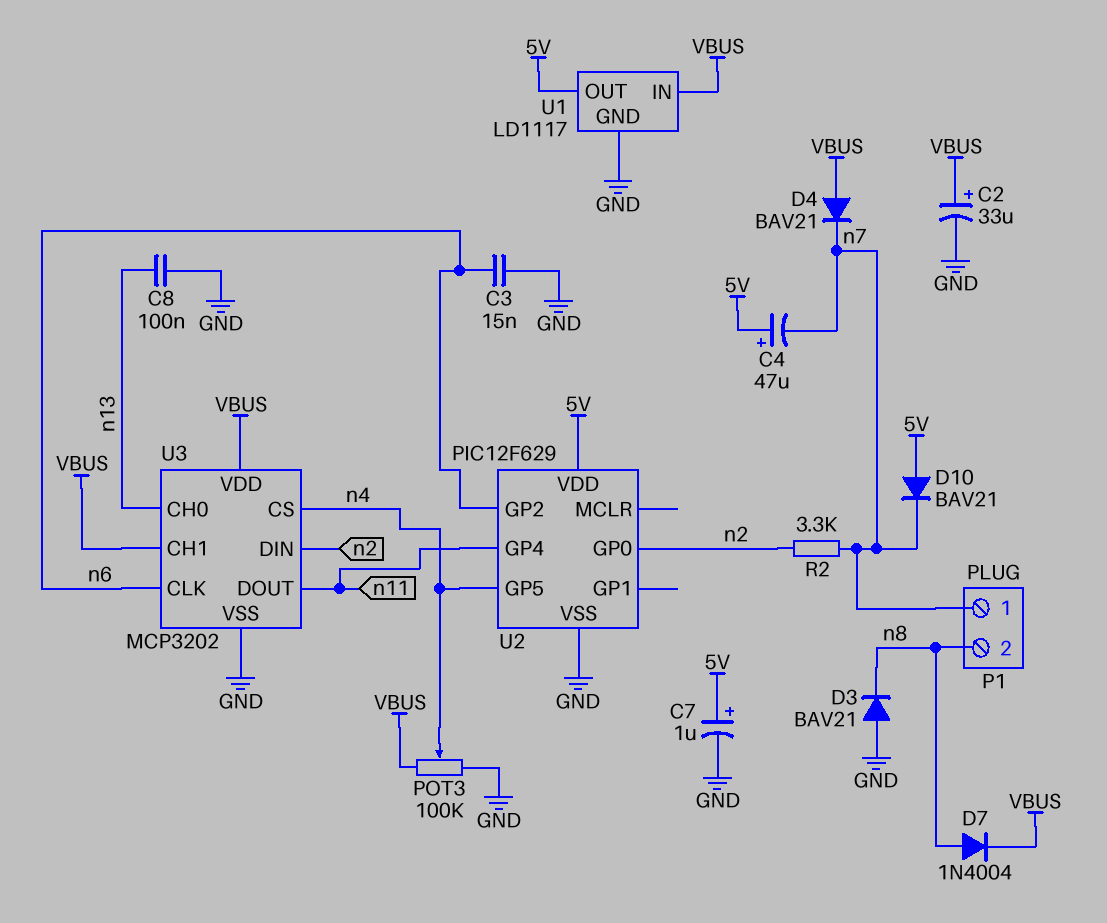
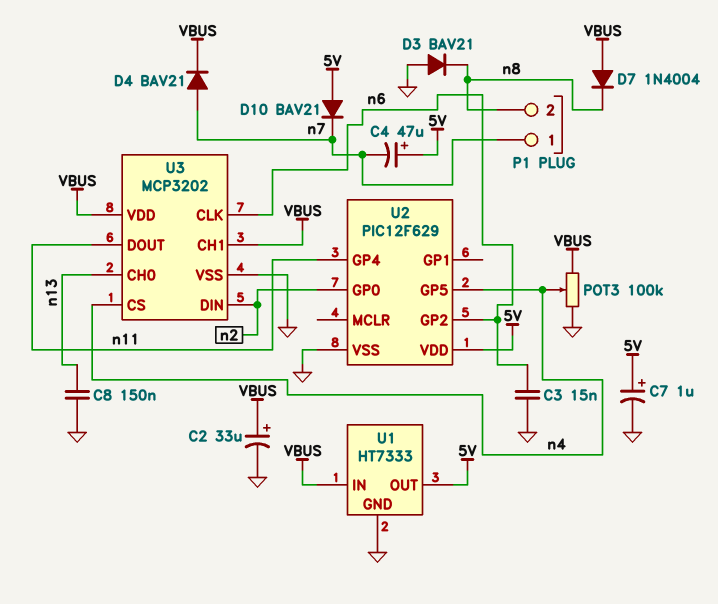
C8: 100nF (GND, n13) -> 150nF (GND, n13)
D4: diode BAV21 (A VBUS, K n7) -> diode BAV21 (A n7, K VBUS)
D7: diode 1N4004 (A n8, K VBUS) -> diode 1N4004 (A VBUS, K n8)
R2: 3.3k (n2, n7) -> none
U1: LD1117 -> HT7333

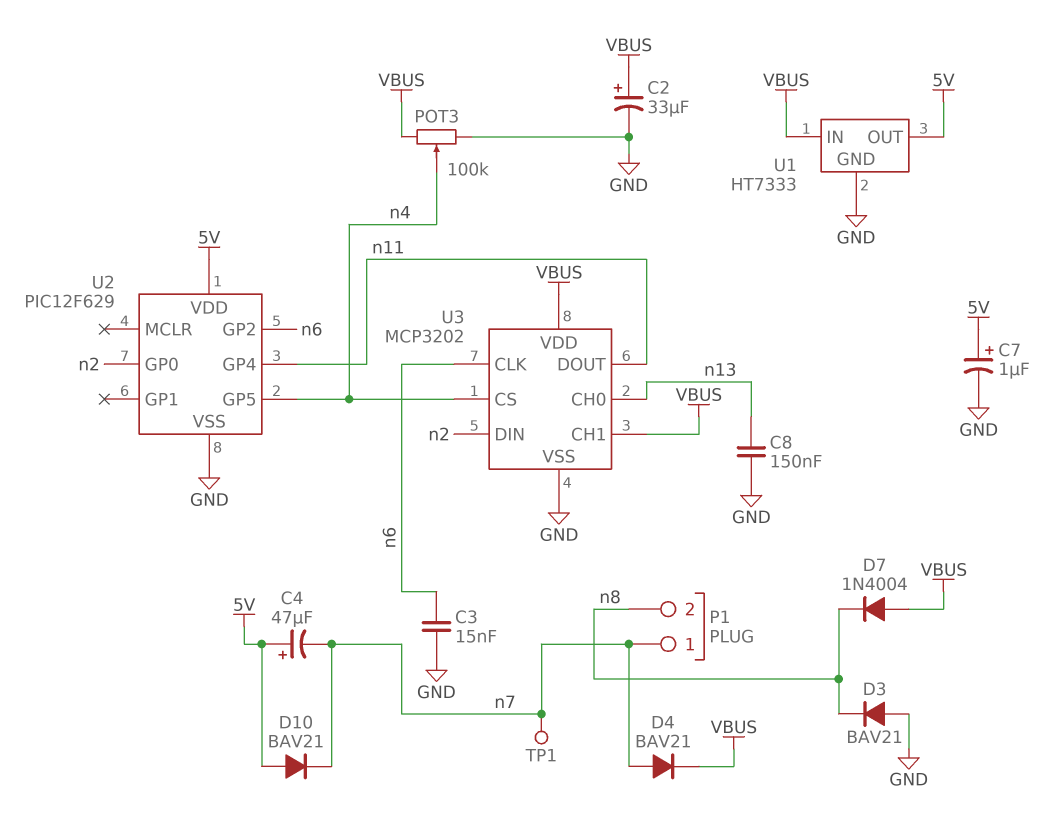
TP1: none -> test point (n7)

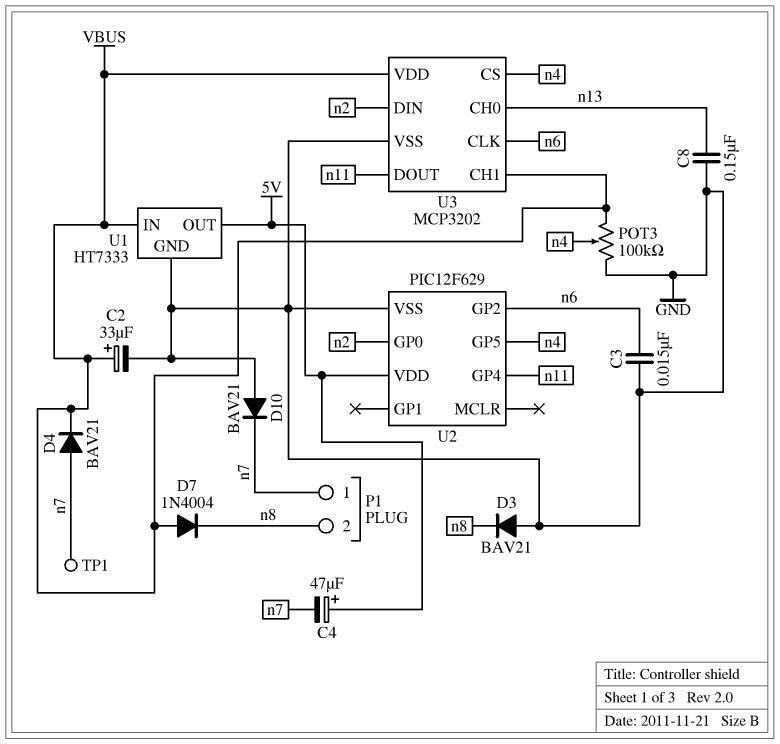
C7: 1uF (plus 5V, minus GND) -> none
D10: diode BAV21 (A 5V, K n7) -> diode BAV21 (A GND, K n7)

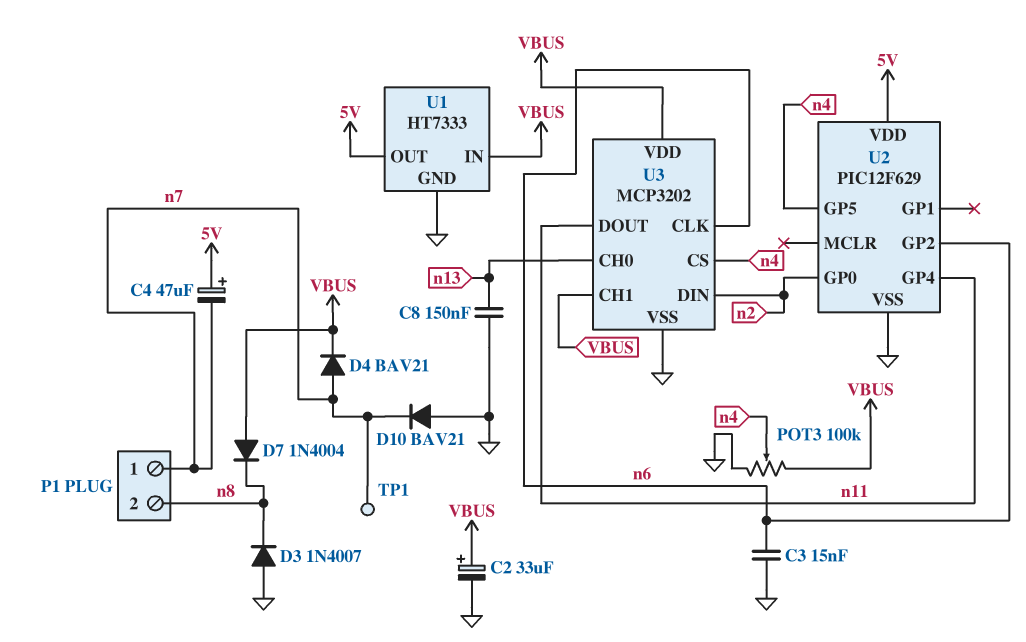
D3: diode BAV21 (A GND, K n8) -> diode 1N4007 (A GND, K n8)

